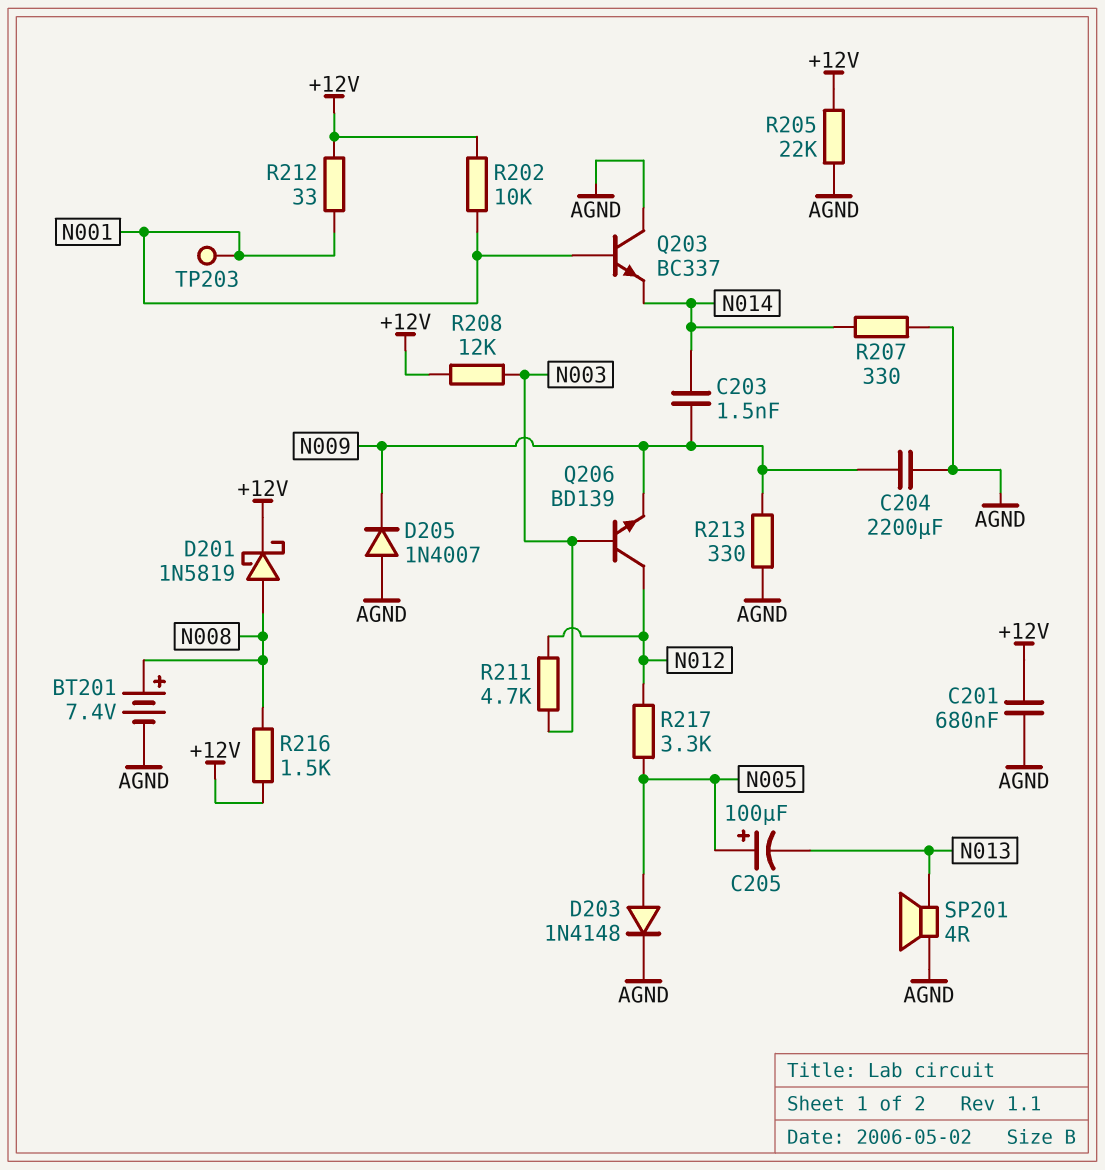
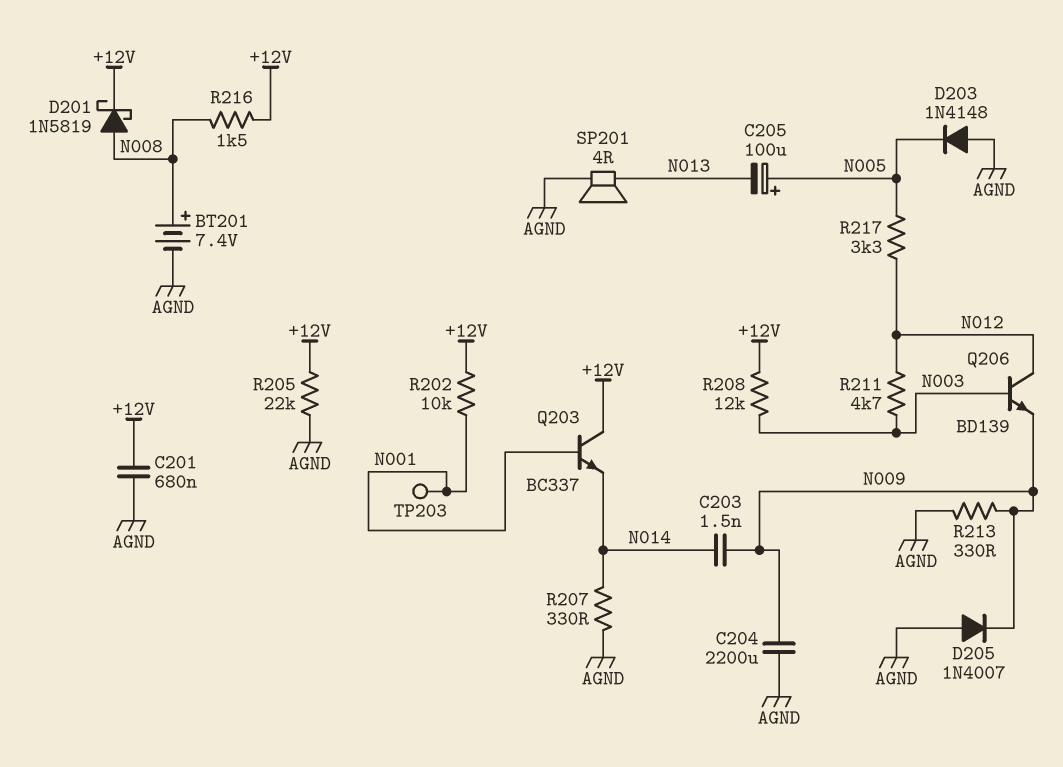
D203: diode 1N4148 (A N005, K AGND) -> diode 1N4148 (A AGND, K N005)
Q203: NPN BC337 (B N001, C AGND, E N014) -> NPN BC337 (B N001, C +12V, E N014)
R212: 33 (+12V, N001) -> none

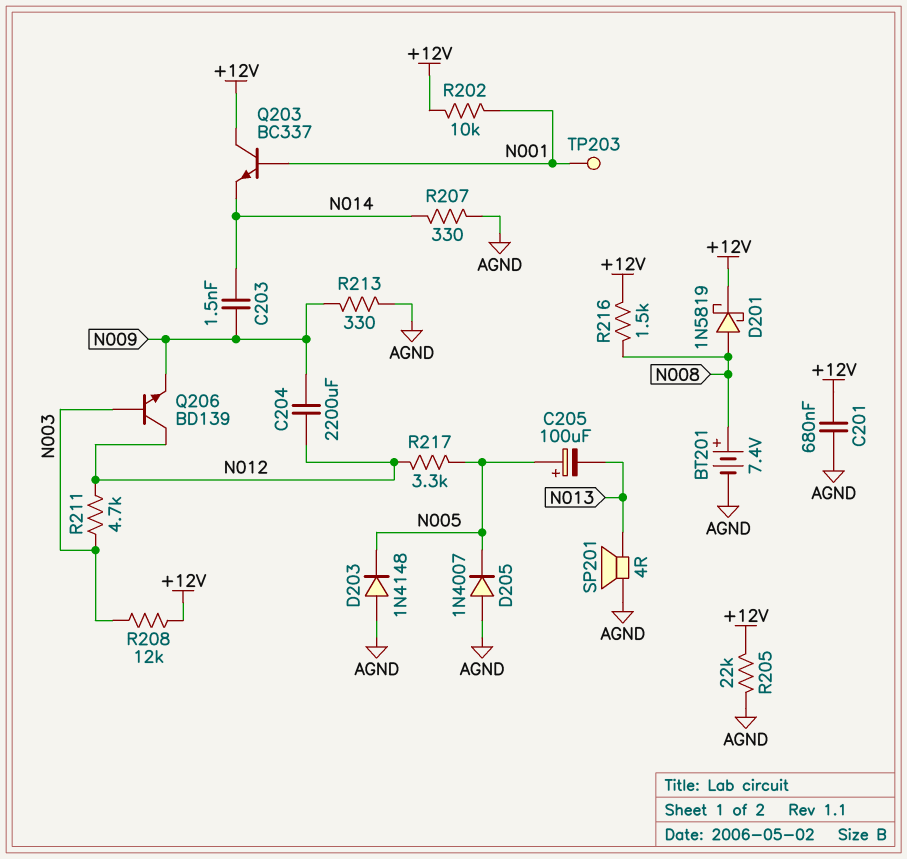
C204: 2200uF (AGND, N009) -> 2200uF (N009, N012)
D205: diode 1N4007 (A AGND, K N009) -> diode 1N4007 (A AGND, K N005)

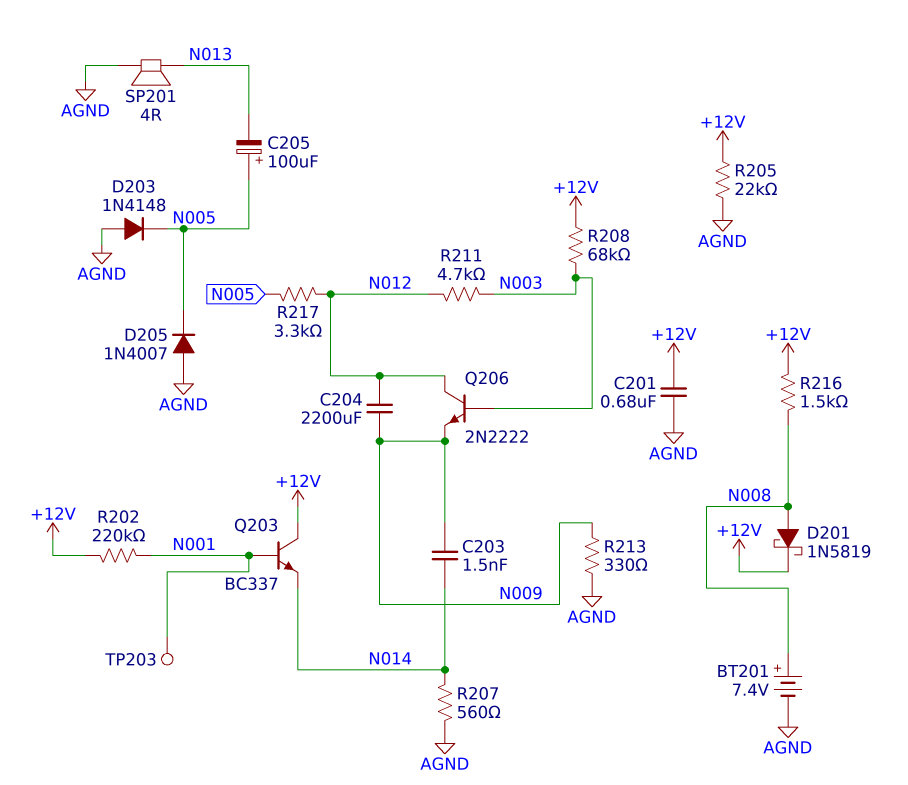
Q206: NPN BD139 (B N003, C N012, E N009) -> NPN 2N2222 (B N003, C N012, E N009)
R202: 10k (+12V, N001) -> 220k (+12V, N001)
R207: 330 (AGND, N014) -> 560 (AGND, N014)
R208: 12k (+12V, N003) -> 68k (+12V, N003)

